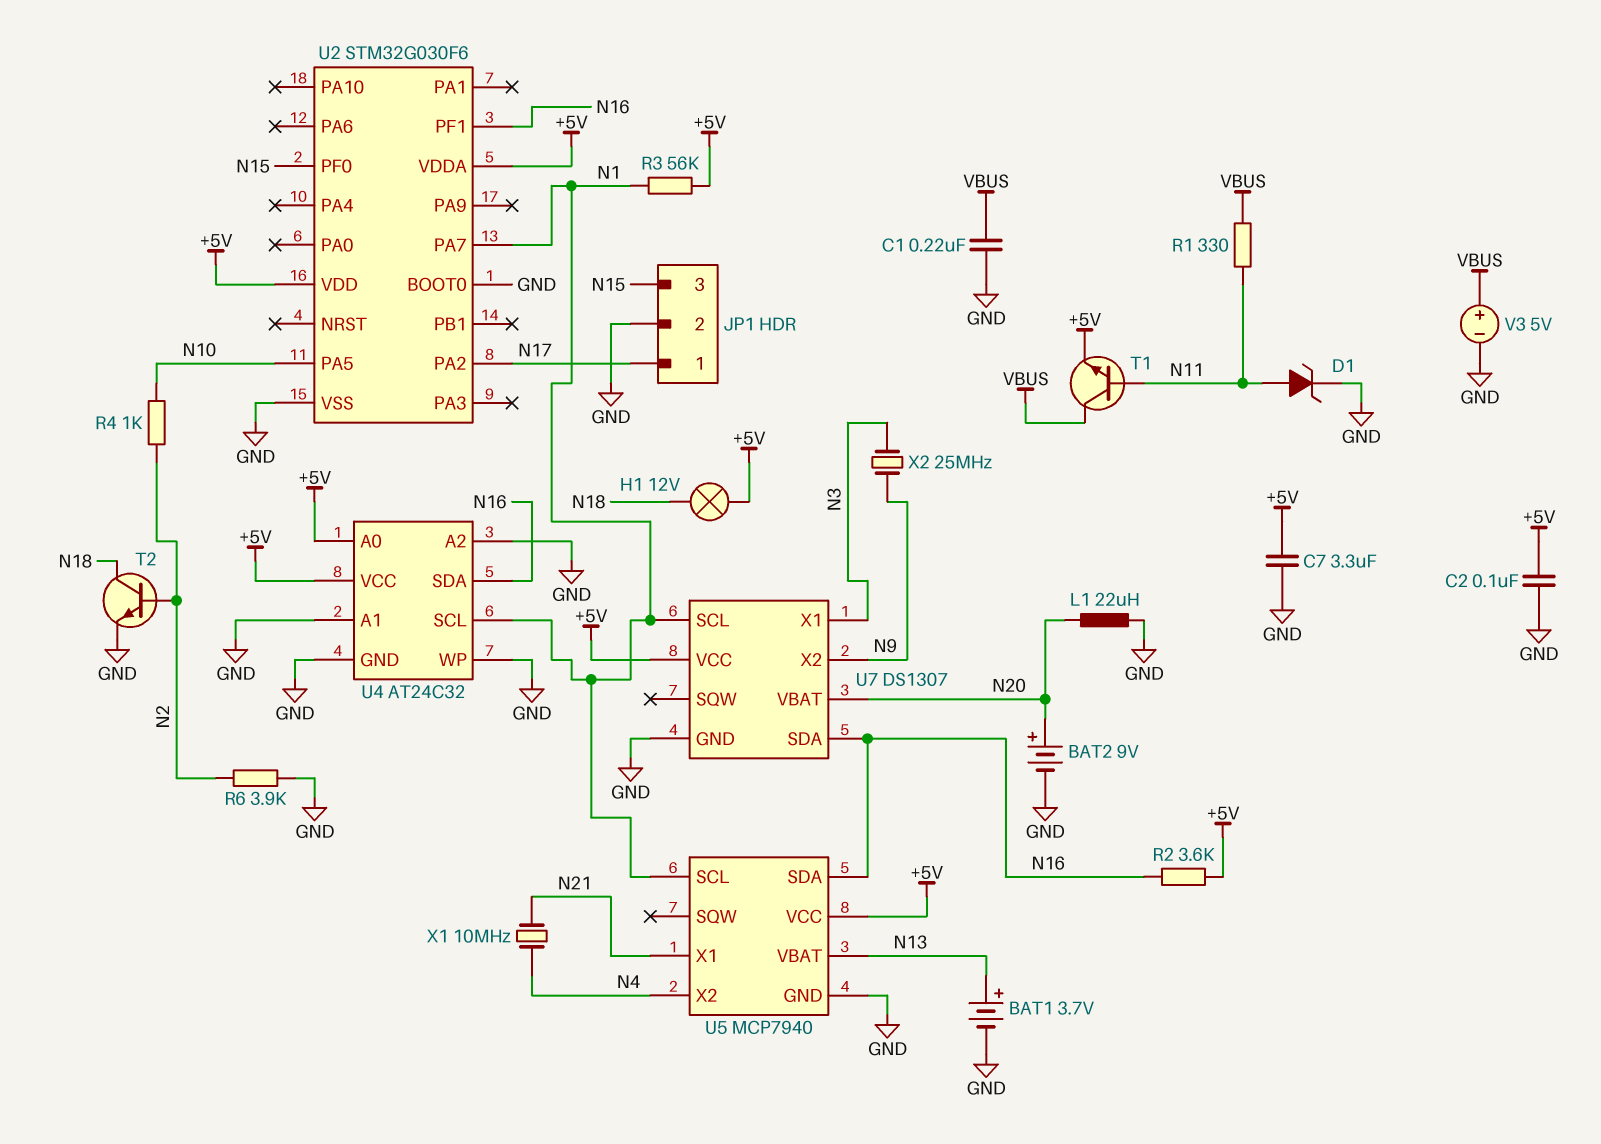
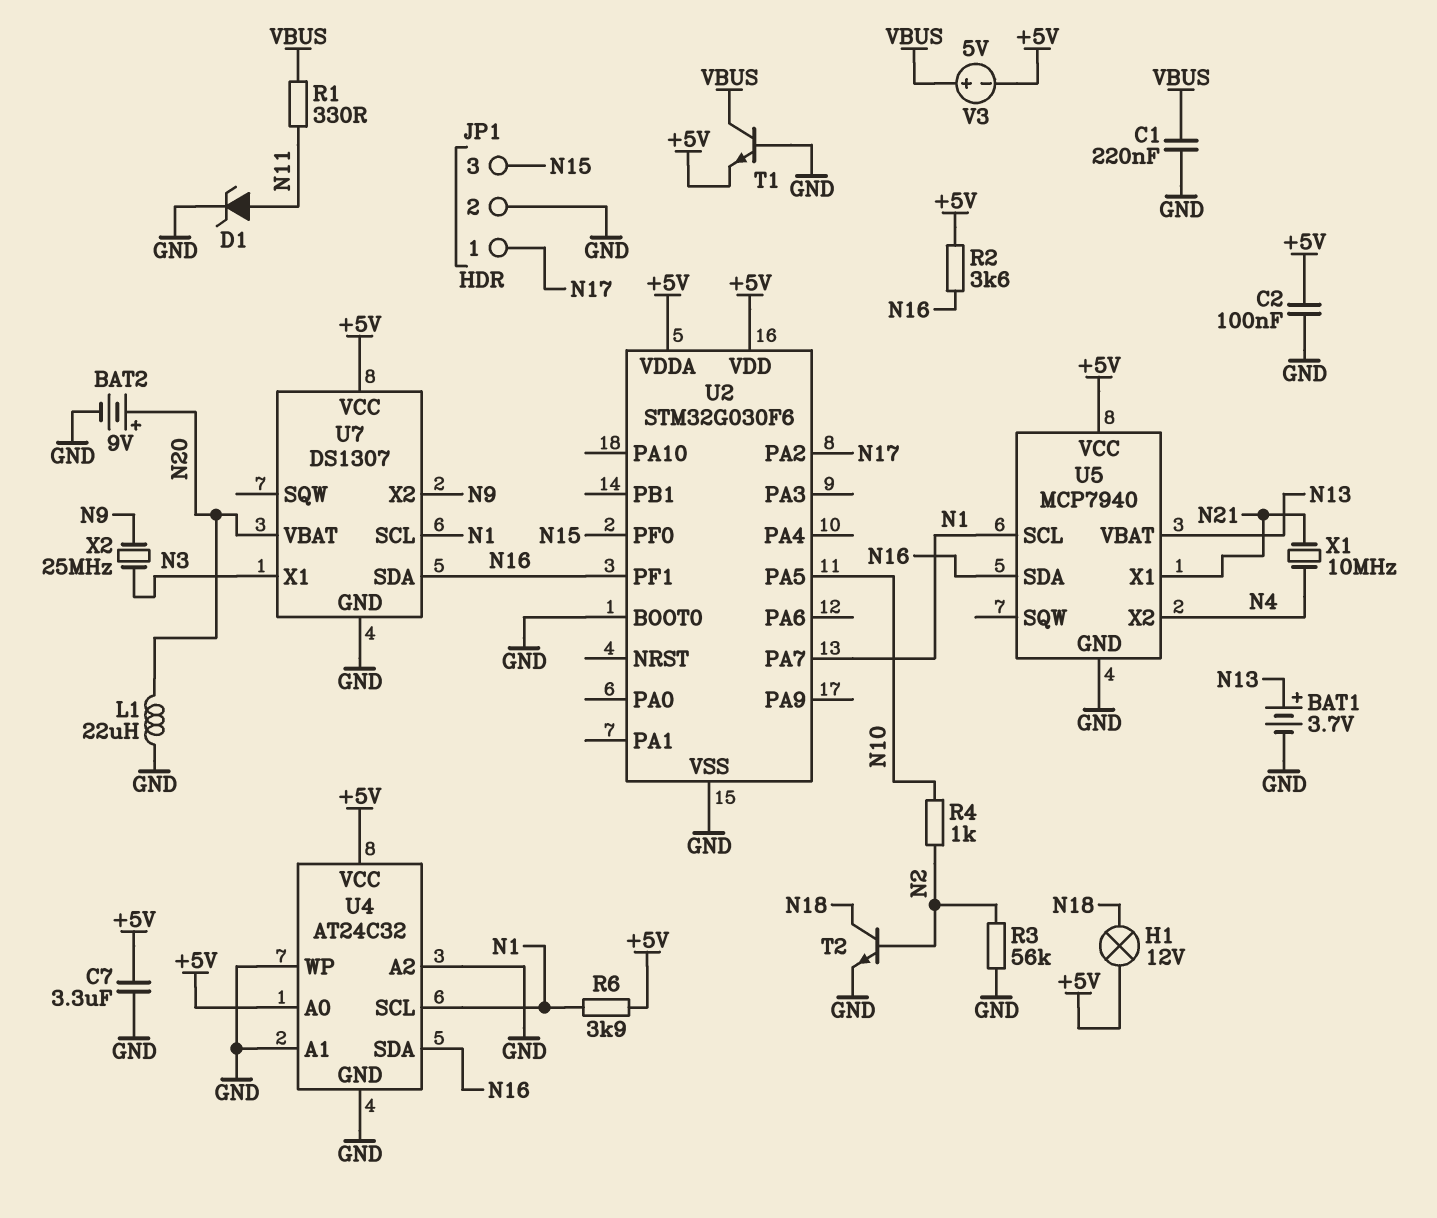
R3: 56k (+5V, N1) -> 56k (GND, N2)
R6: 3.9k (GND, N2) -> 3.9k (+5V, N1)
T1: NPN (B N11, C VBUS, E +5V) -> NPN (B GND, C VBUS, E +5V)
V3: 5V (plus VBUS, minus GND) -> 5V (plus VBUS, minus +5V)

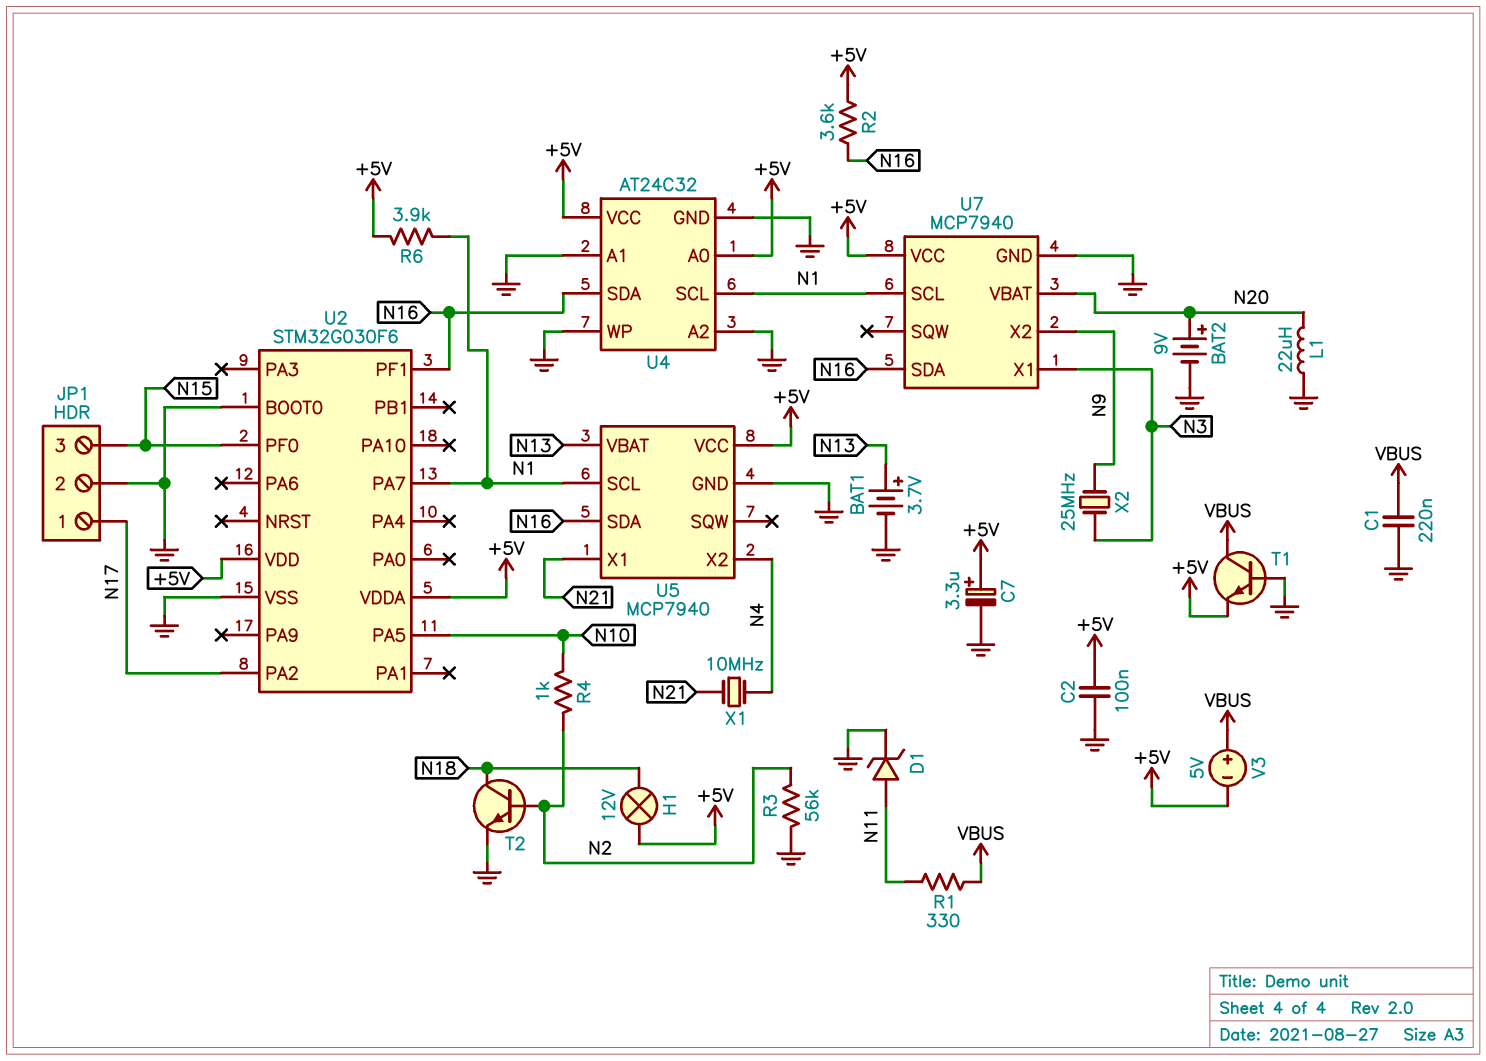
C7: 3.3uF (+5V, GND) -> 3.3uF (plus +5V, minus GND)
U7: DS1307 -> MCP7940

